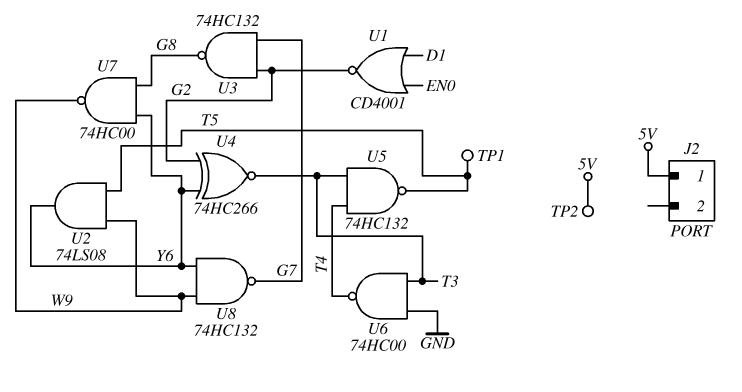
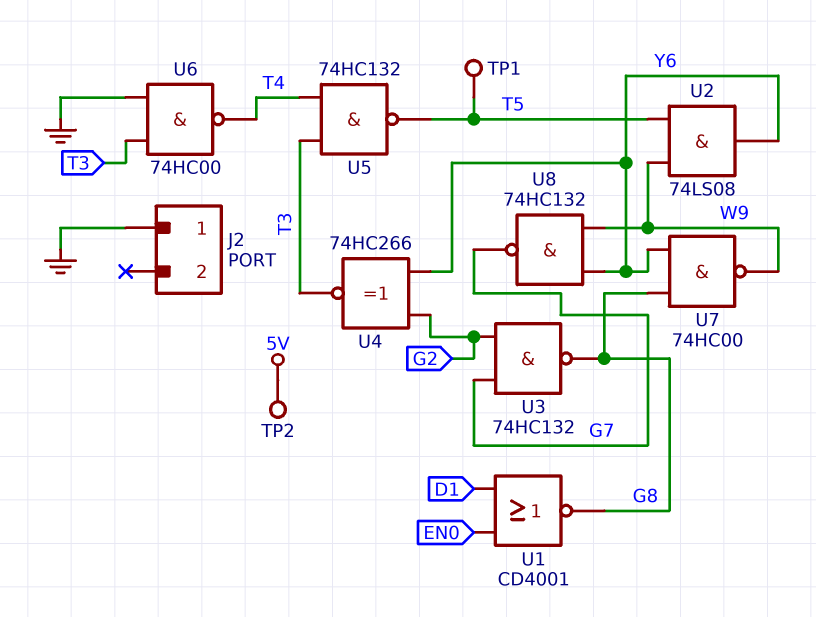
J2 pin 1: 5V -> GND
U1: NOR CD4001 (in D1, in EN0, out G2) -> NOR CD4001 (in D1, in EN0, out G8)

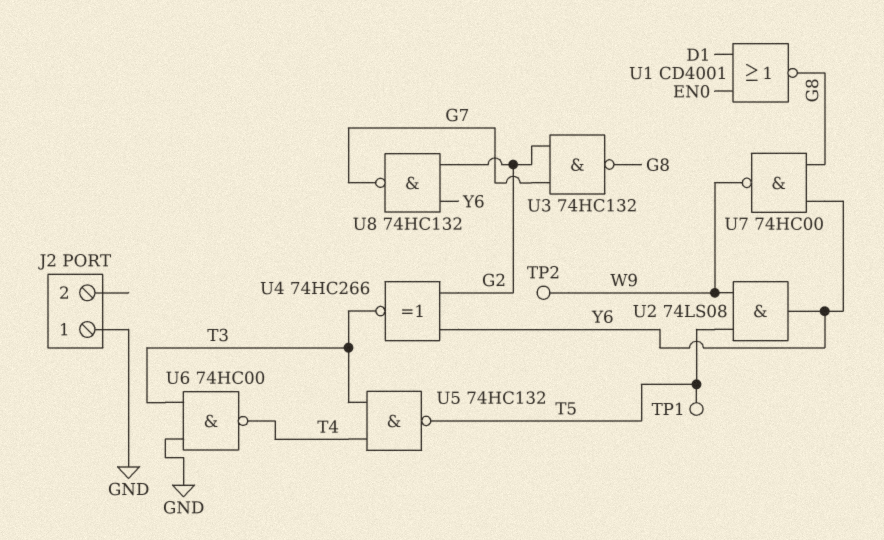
TP2: test point (5V) -> test point (W9)
U8: NAND 74HC132 (in W9, in Y6, out G7) -> NAND 74HC132 (in G2, in Y6, out G7)

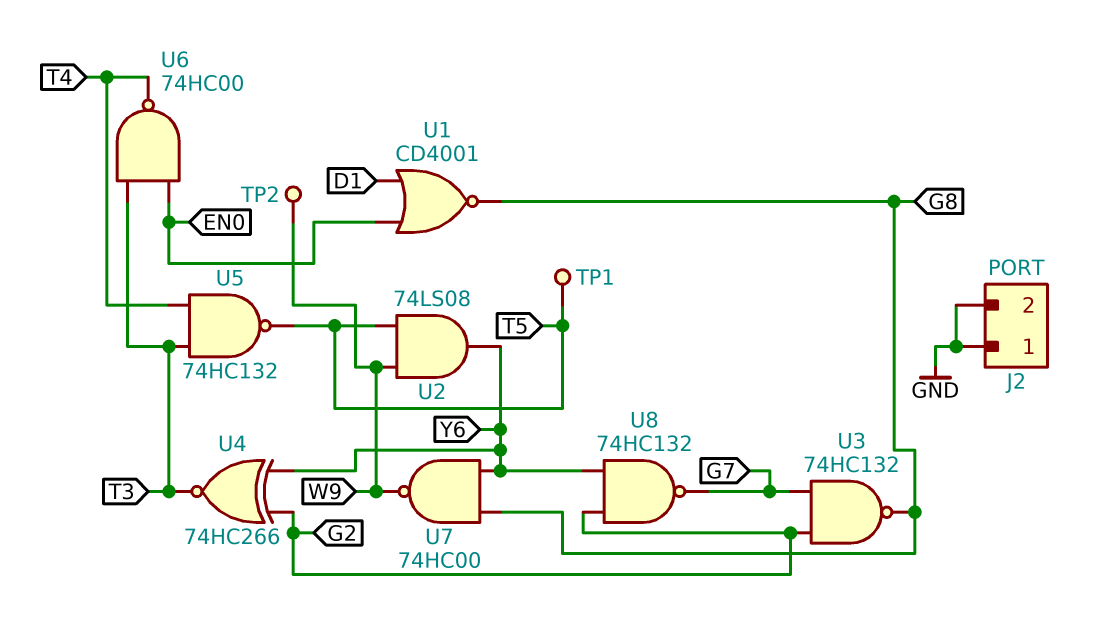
J2 pin 2: none -> GND
U6: NAND 74HC00 (in GND, in T3, out T4) -> NAND 74HC00 (in EN0, in T3, out T4)

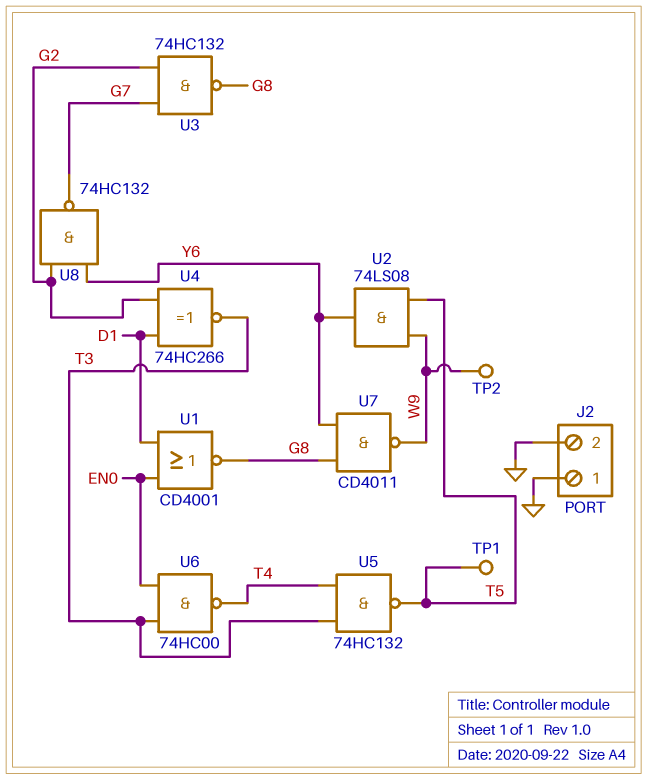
U4: XNOR 74HC266 (in G2, in Y6, out T3) -> XNOR 74HC266 (in D1, in G2, out T3)
U7: NAND 74HC00 (in G8, in Y6, out W9) -> NAND CD4011 (in G8, in Y6, out W9)

